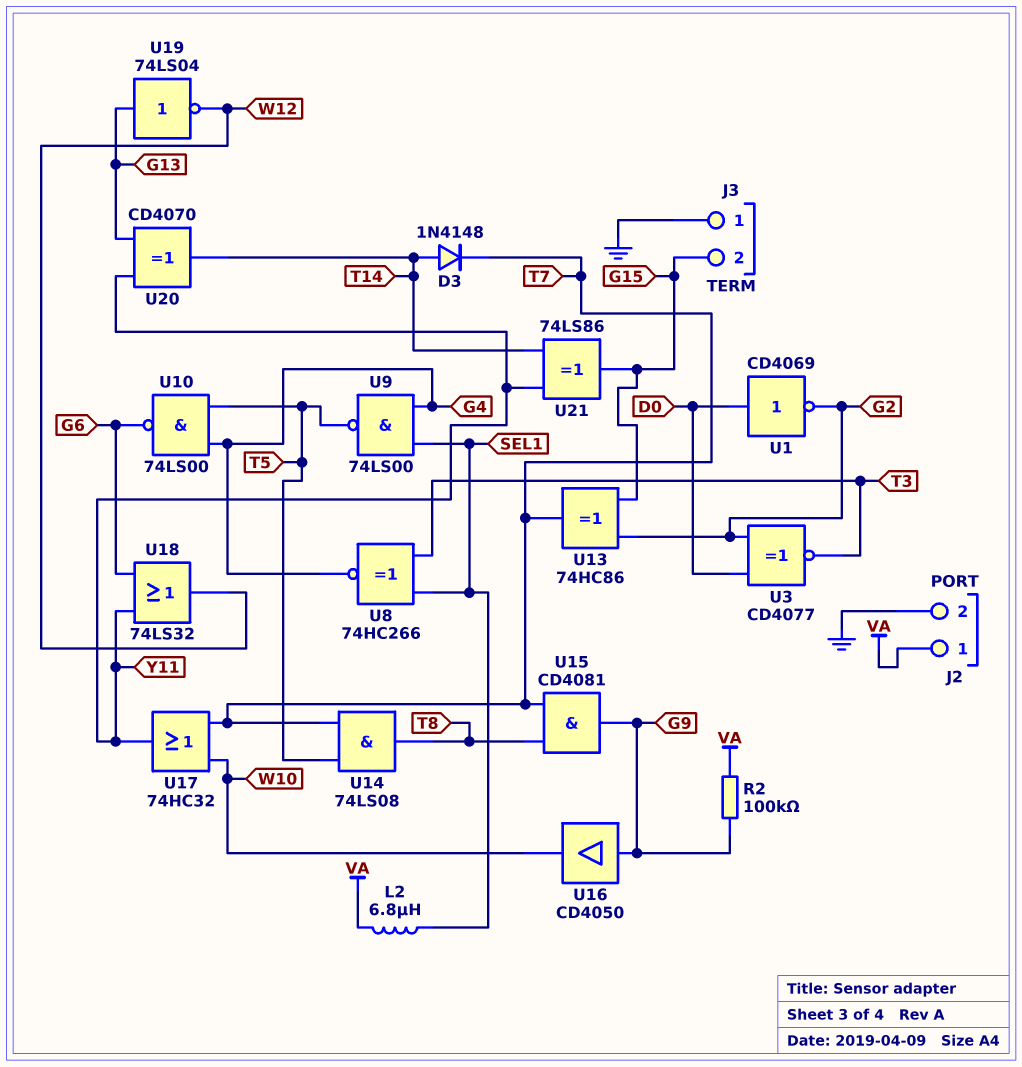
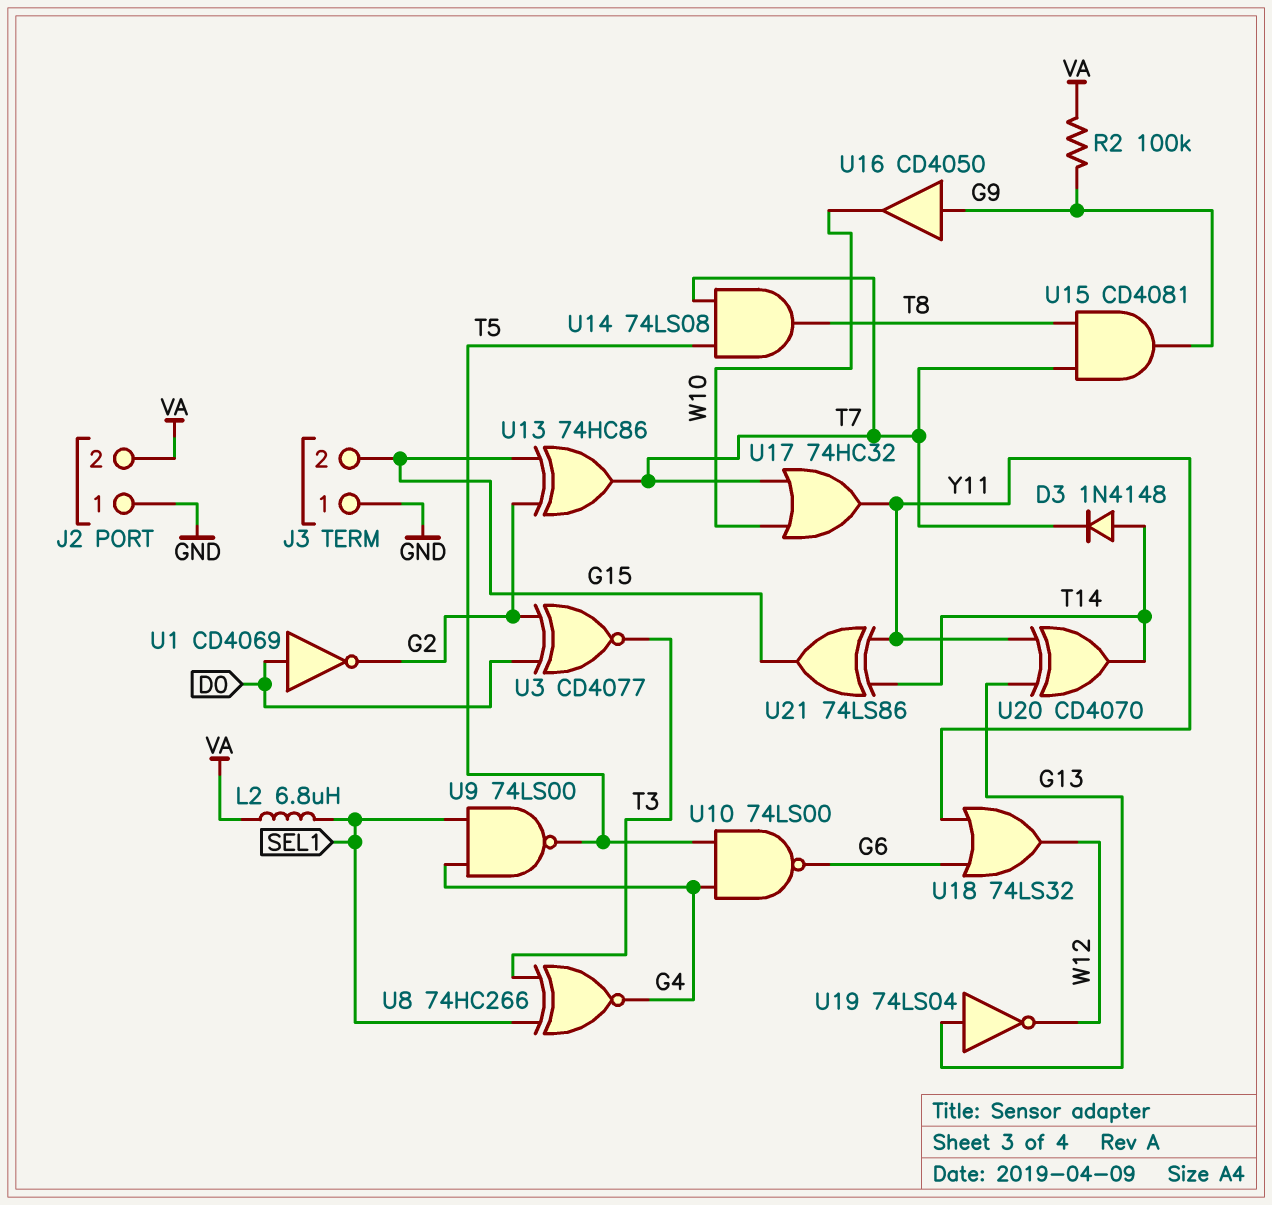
J2 pin 1: VA -> GND
J2 pin 2: GND -> VA

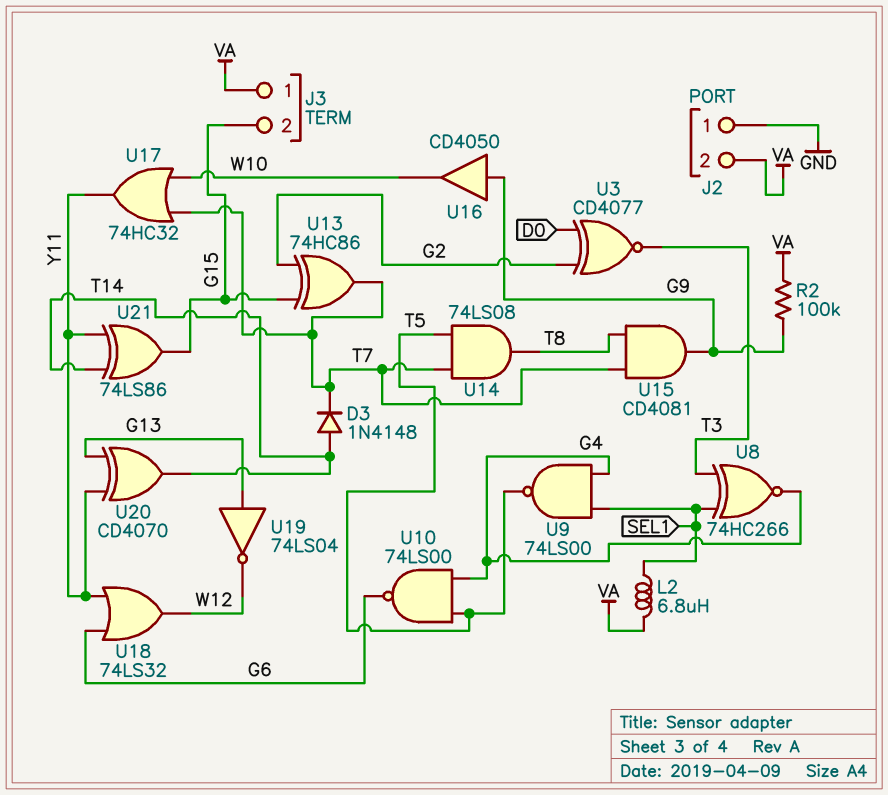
J3 pin 1: GND -> VA
U1: NOT CD4069 (in D0, out G2) -> none

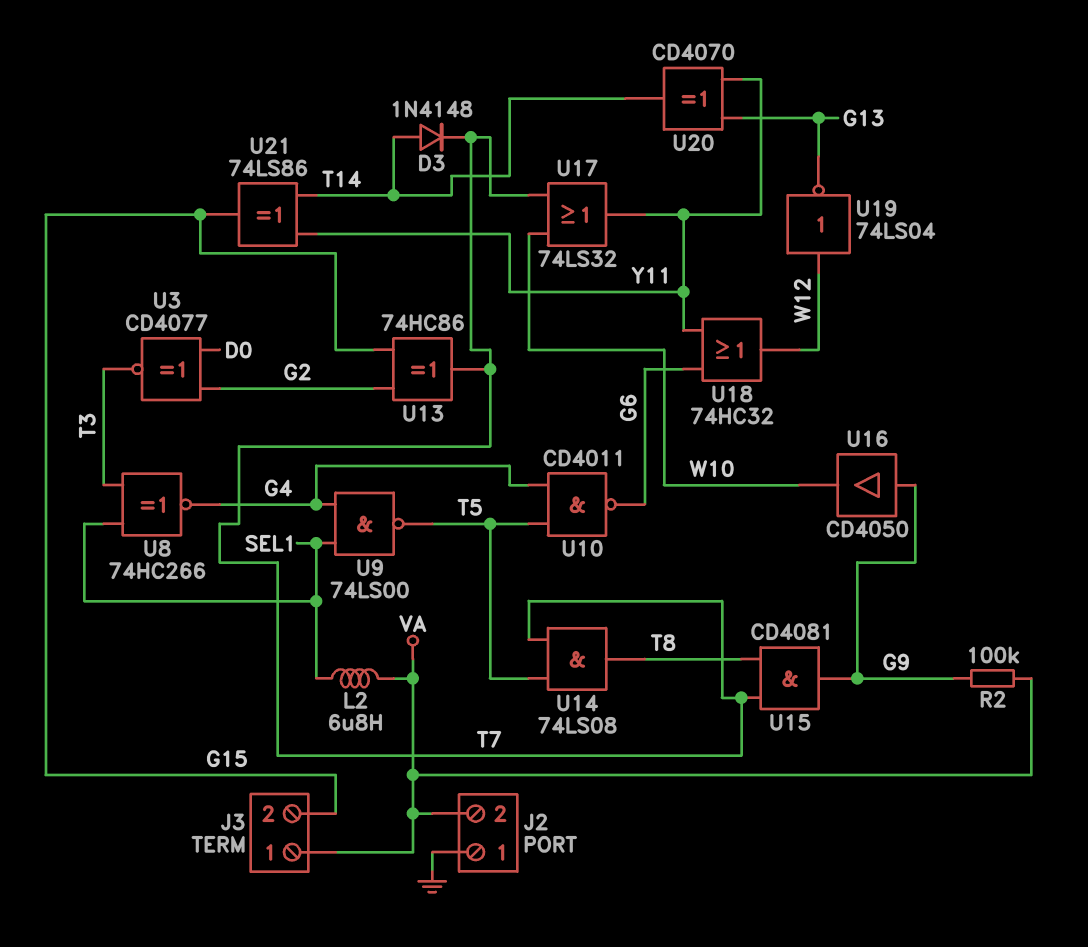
U10: NAND 74LS00 (in G4, in T5, out G6) -> NAND CD4011 (in G4, in T5, out G6)
U17: OR 74HC32 (in T7, in W10, out Y11) -> OR 74LS32 (in T7, in W10, out Y11)
U18: OR 74LS32 (in G6, in Y11, out W12) -> OR 74HC32 (in G6, in Y11, out W12)
U19: NOT 74LS04 (in G13, out W12) -> NOT 74LS04 (in W12, out G13)

